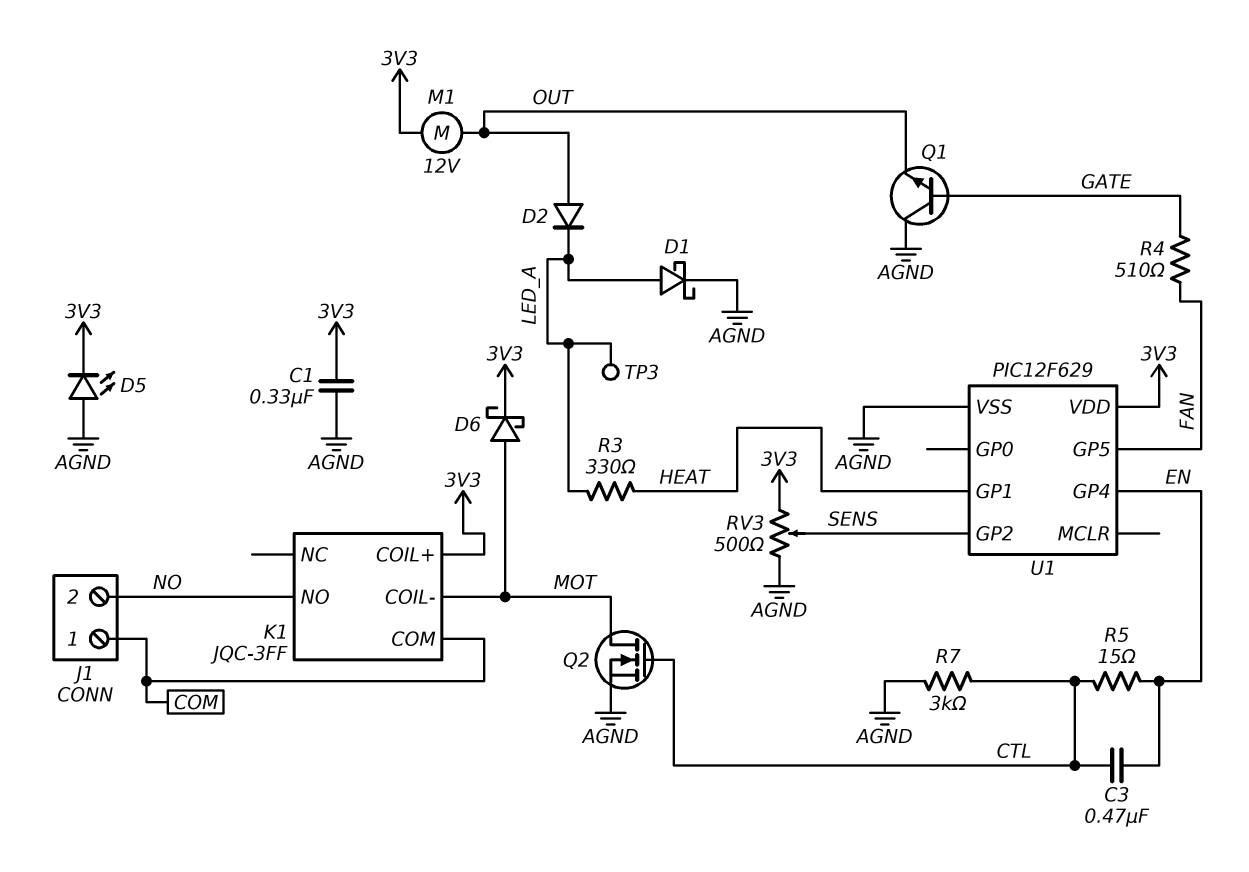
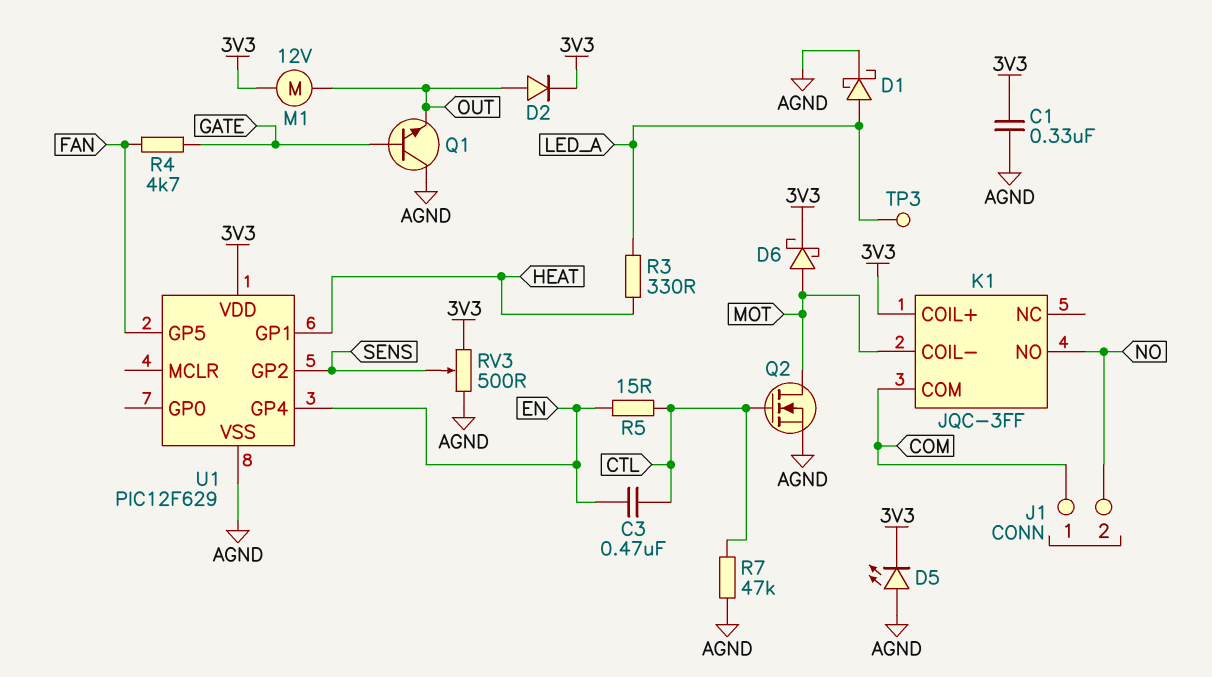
D2: diode (A OUT, K LED_A) -> diode (A OUT, K 3V3)
R4: 510 (FAN, GATE) -> 4.7k (FAN, GATE)
R7: 3k (AGND, CTL) -> 47k (AGND, CTL)

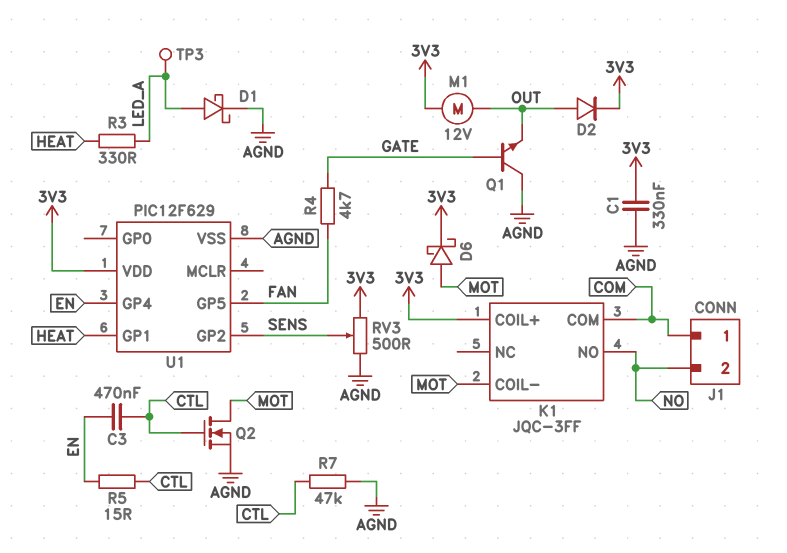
D5: LED (A AGND, K 3V3) -> none

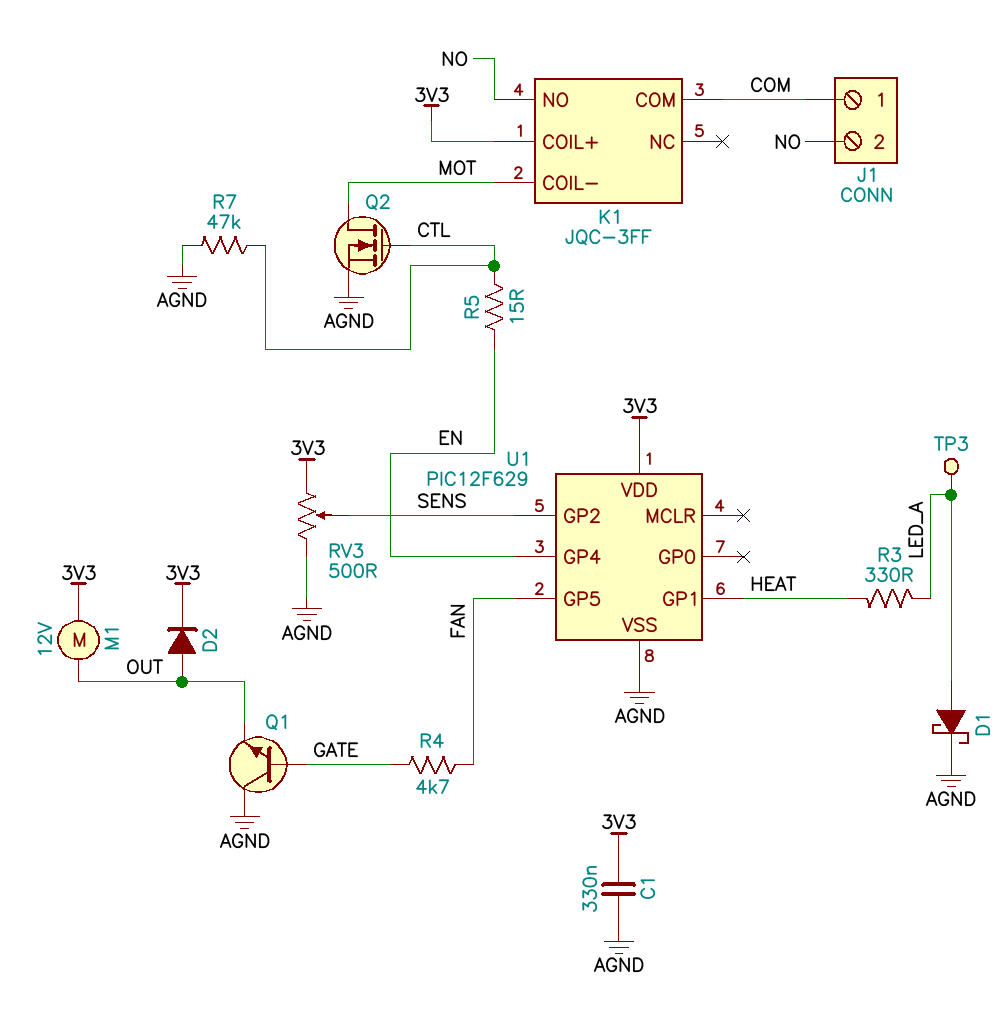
C3: 470nF (CTL, EN) -> none
D6: schottky (A MOT, K 3V3) -> none

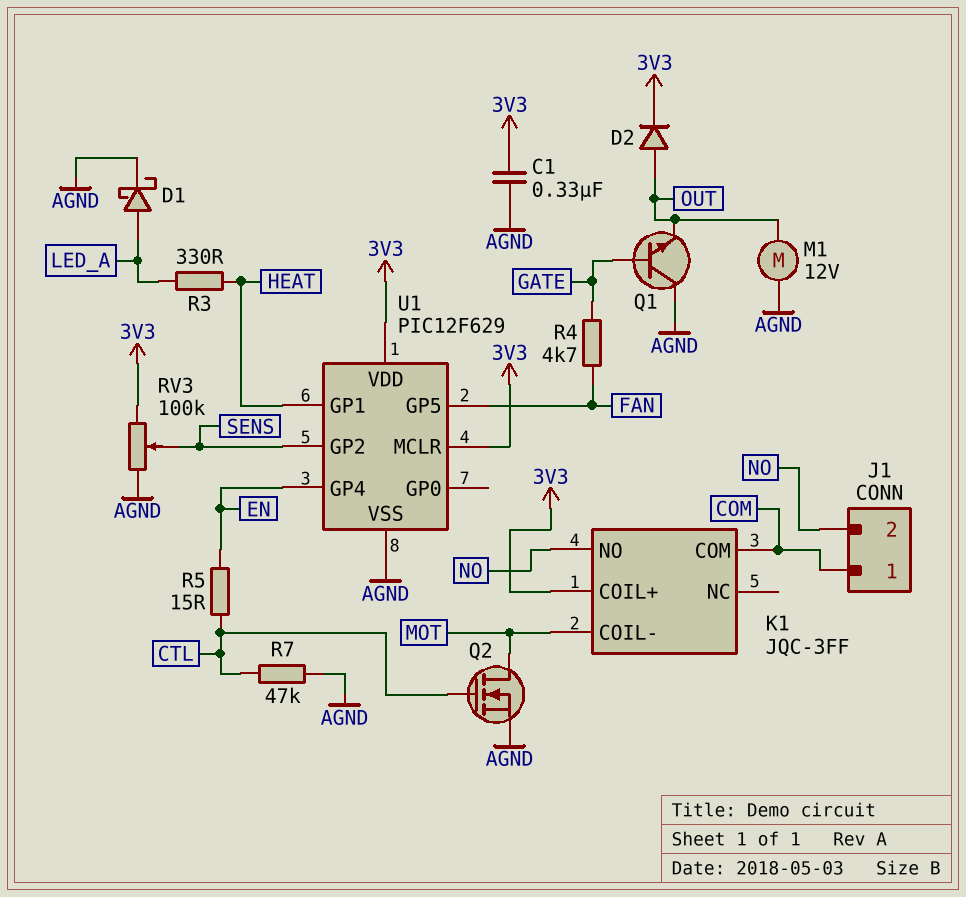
M1: motor 12V (3V3, OUT) -> motor 12V (AGND, OUT)
RV3: 500 (3V3, AGND, wiper SENS) -> 100k (3V3, AGND, wiper SENS)
TP3: test point (LED_A) -> none
U1 pin MCLR: none -> 3V3

